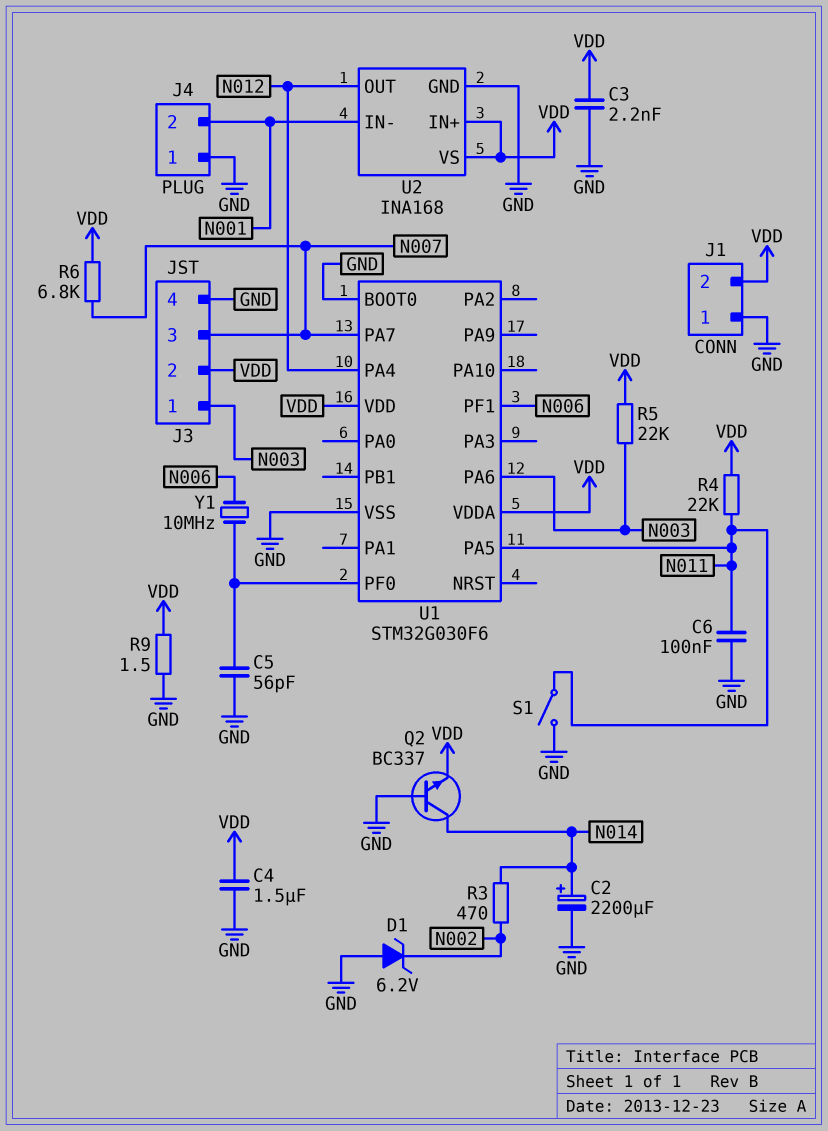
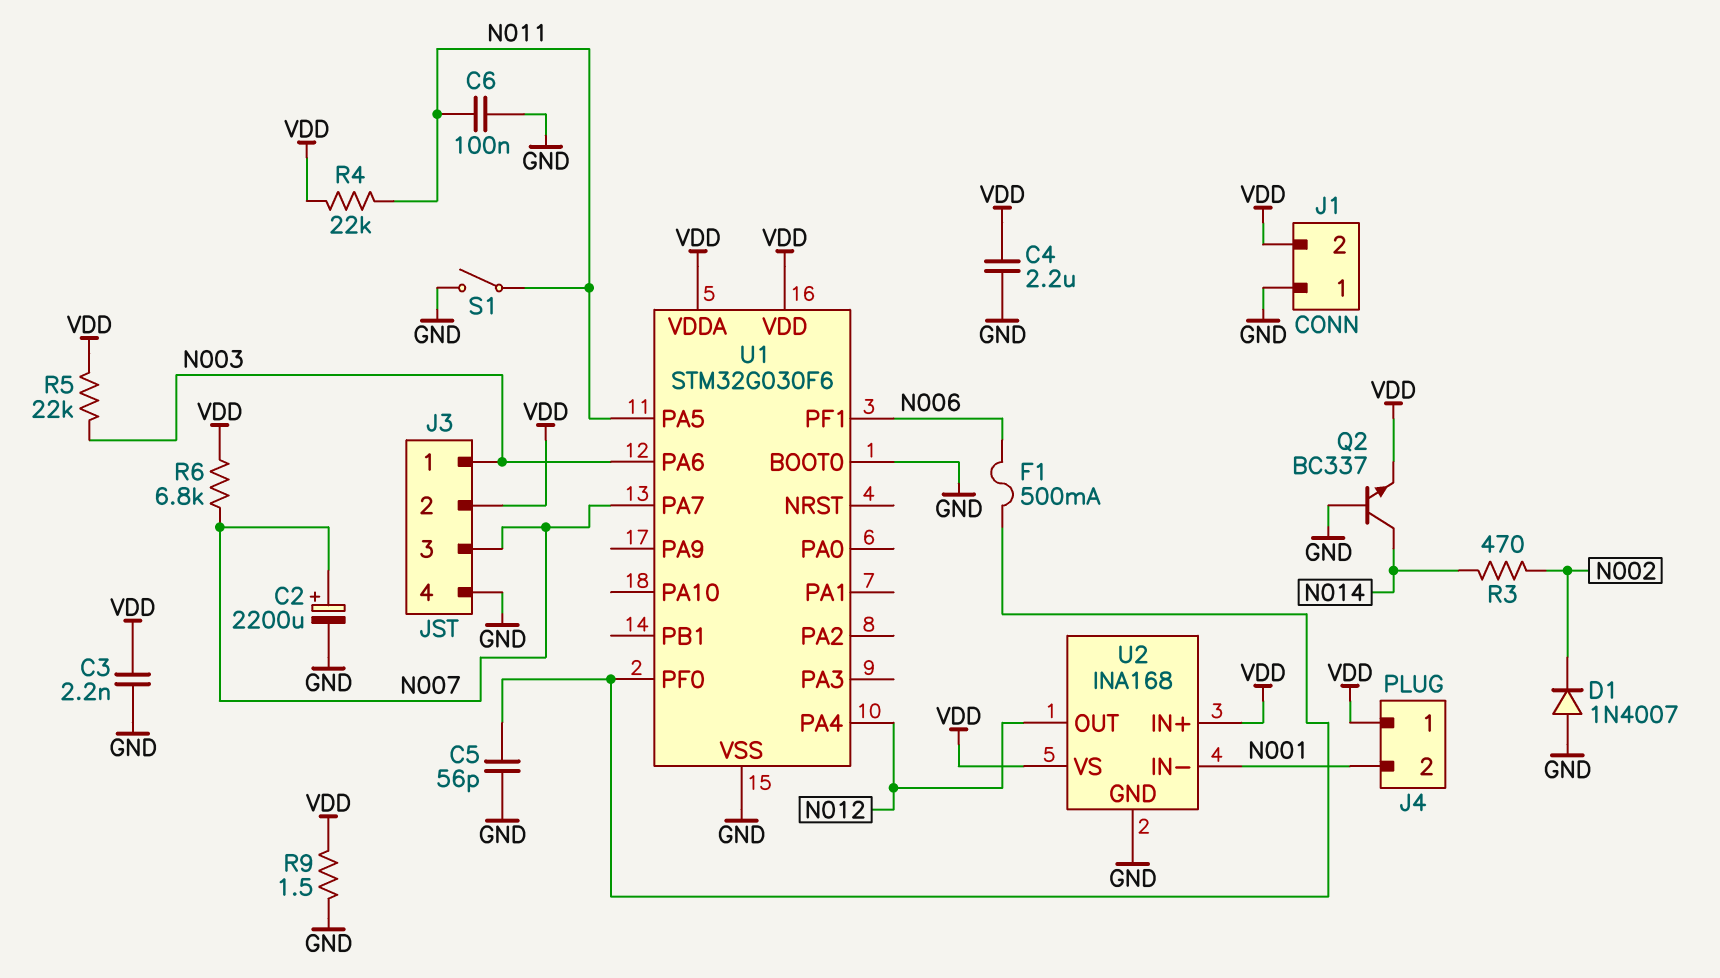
C2: 2200uF (plus N014, minus GND) -> 2200uF (plus N007, minus GND)
C4: 1.5uF (GND, VDD) -> 2.2uF (GND, VDD)
D1: zener 6.2V (A GND, K N002) -> diode 1N4007 (A GND, K N002)
F1: none -> 500mA (N006, U1/PF0)
J4 pin 1: GND -> VDD
Y1: 10MHz (N006, U1/PF0) -> none

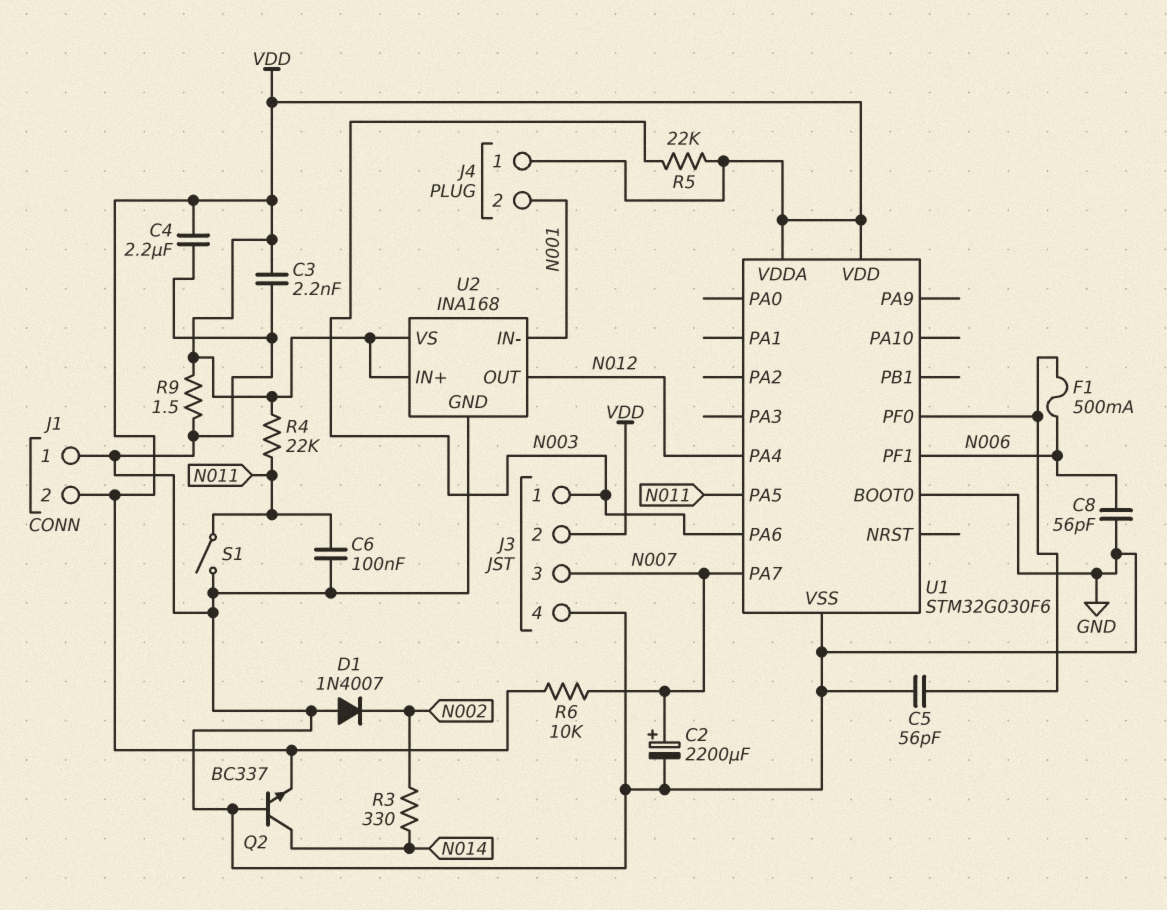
C8: none -> 56pF (GND, N006)
R3: 470 (N002, N014) -> 330 (N002, N014)
R6: 6.8k (N007, VDD) -> 10k (N007, VDD)

